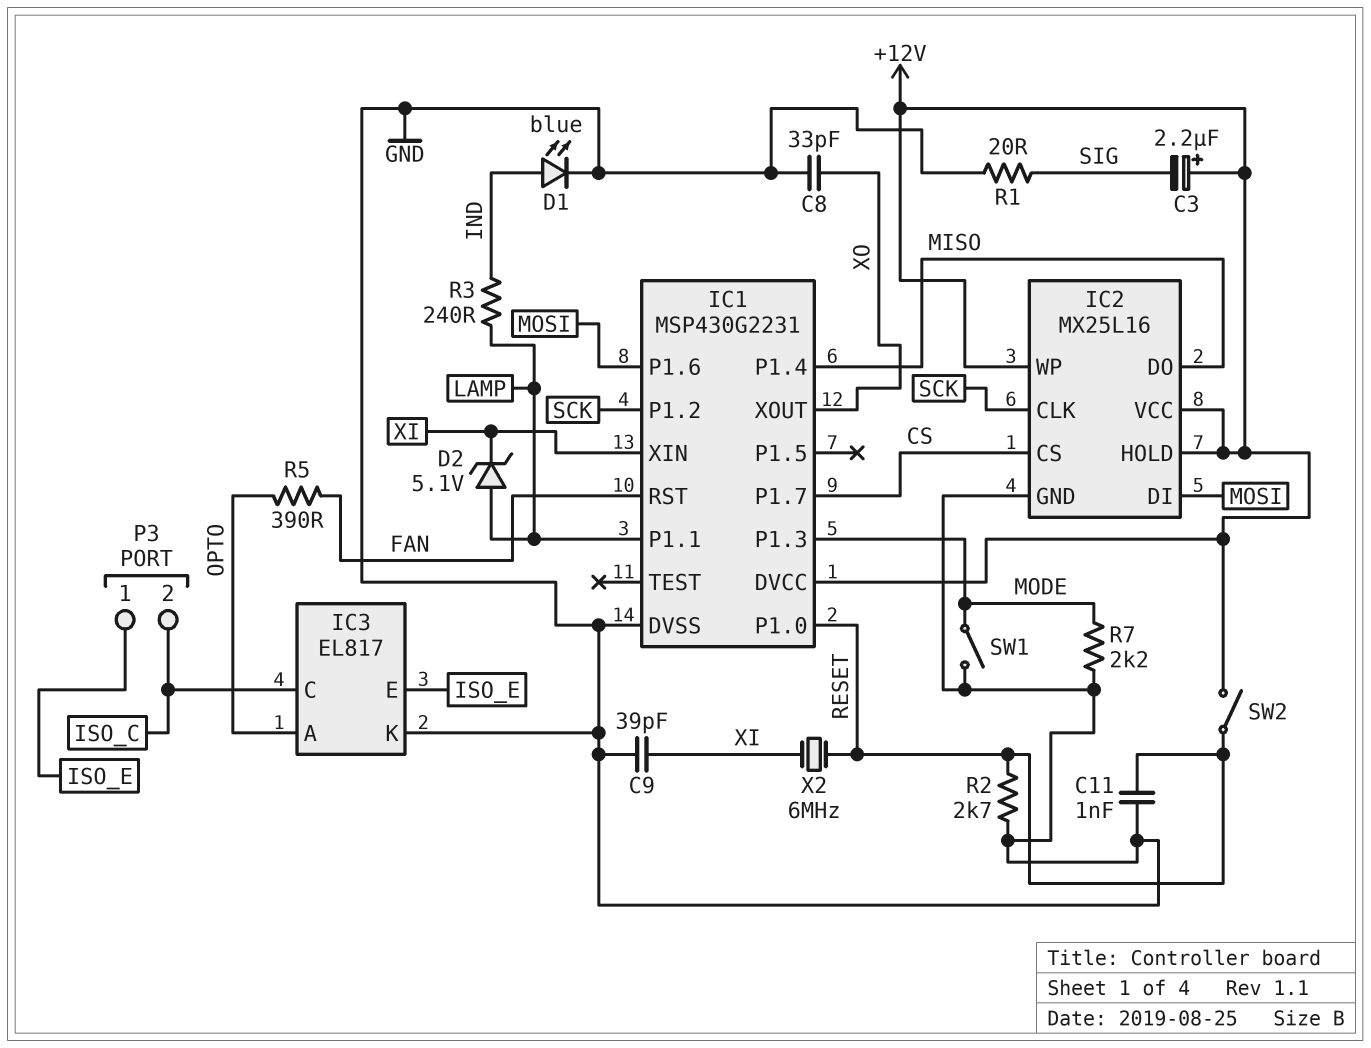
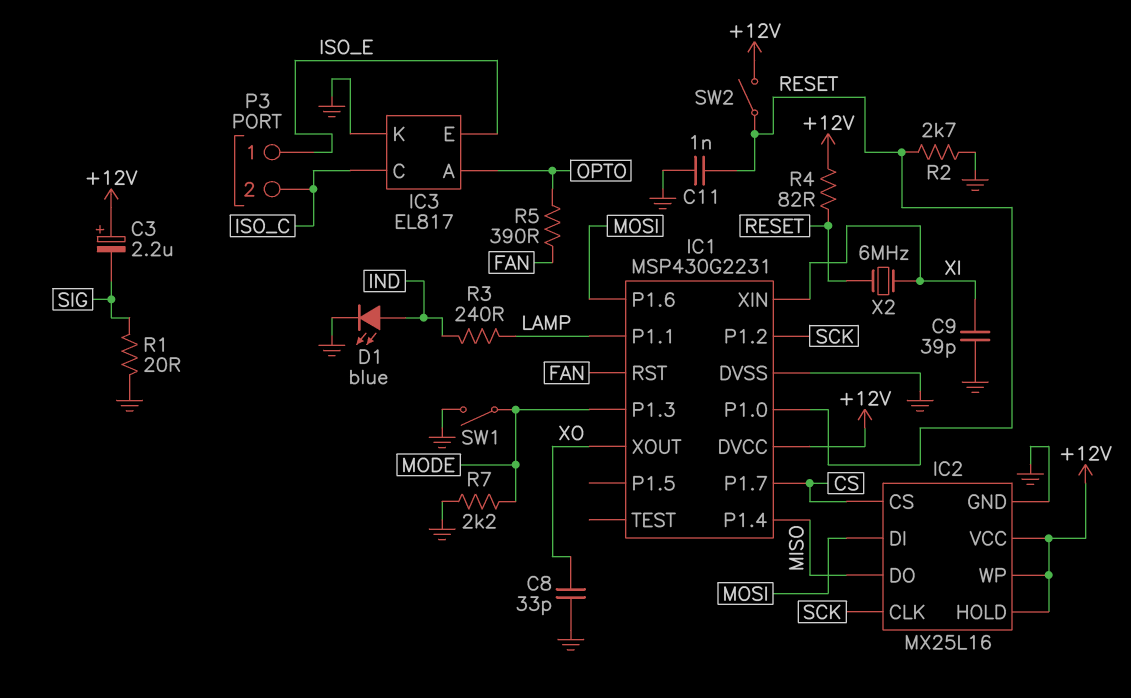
D2: zener 5.1V (A LAMP, K XI) -> none
R4: none -> 82 (+12V, RESET)

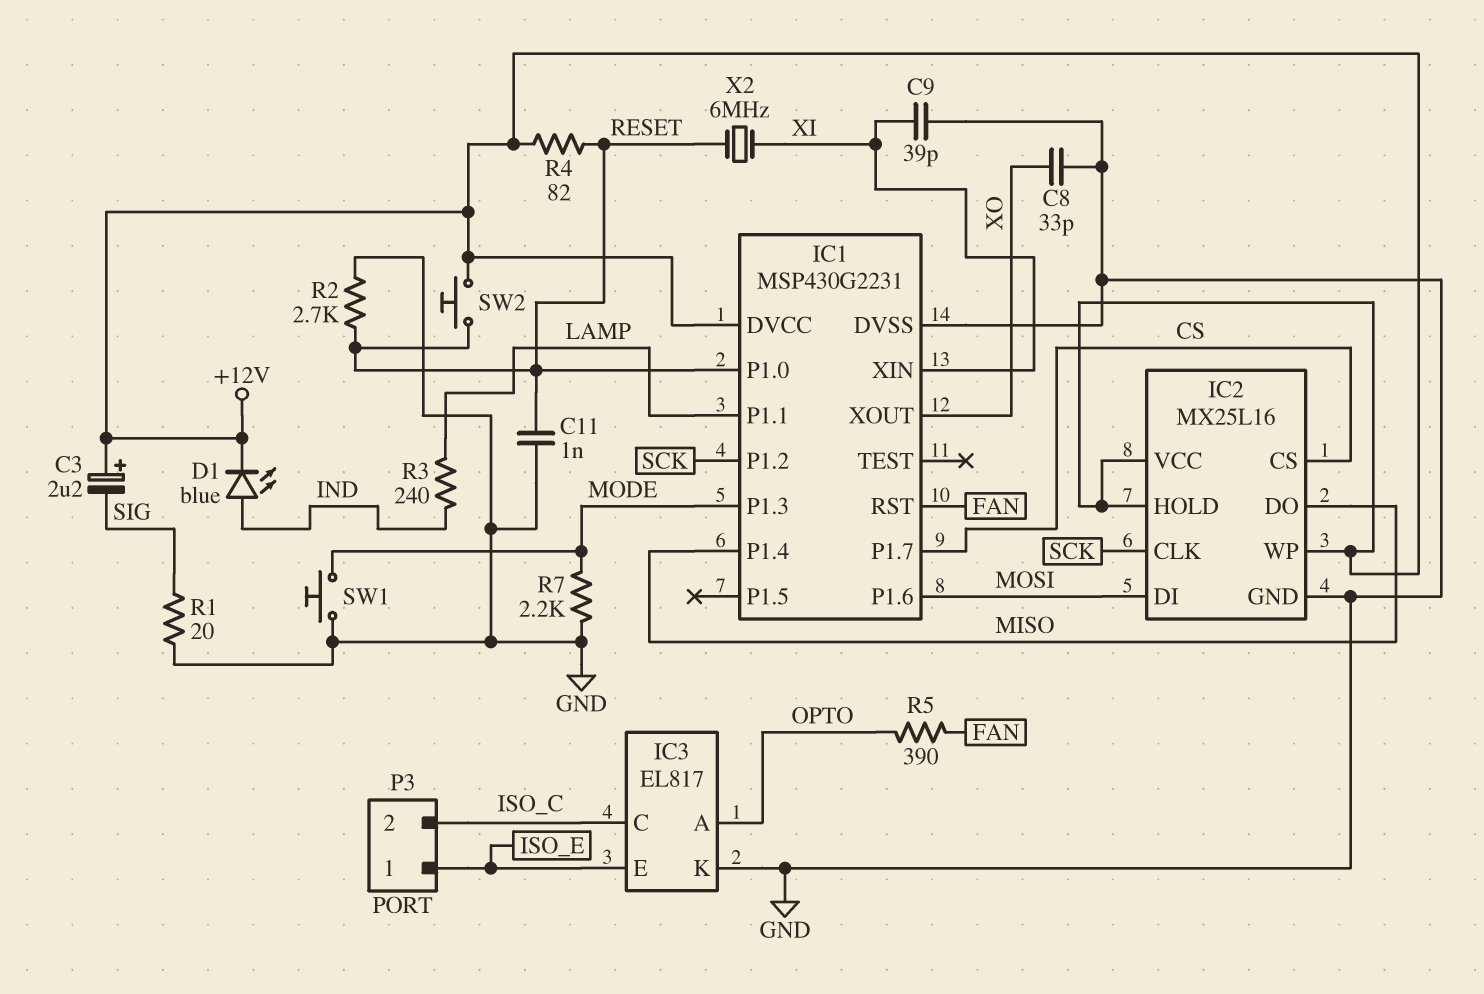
D1: LED blue (A IND, K GND) -> LED blue (A IND, K +12V)
SW1: switch (GND, MODE) -> button (GND, MODE)
SW2: switch (+12V, RESET) -> button (+12V, RESET)

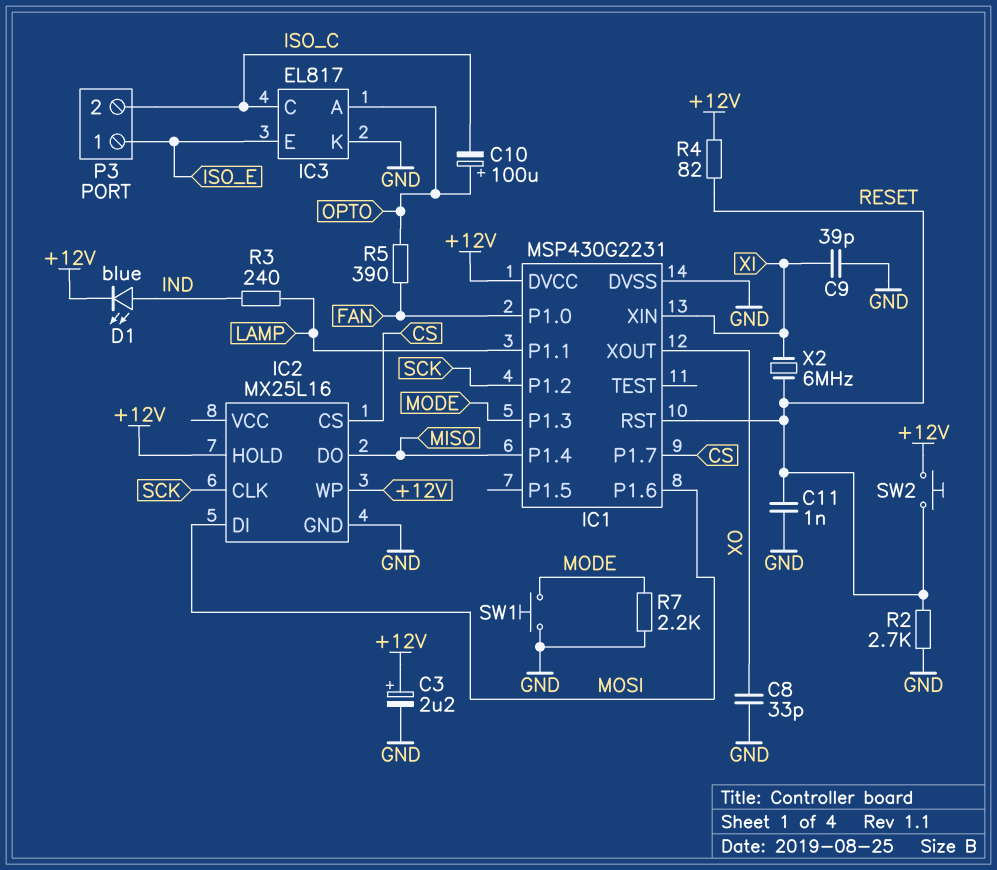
C3: 2.2uF (plus +12V, minus SIG) -> 2.2uF (plus +12V, minus GND)
C10: none -> 100uF (plus OPTO, minus ISO_C)
IC1 pin P1.0: RESET -> FAN
IC1 pin RST: FAN -> RESET
IC2 pin VCC: +12V -> none
R1: 20 (GND, SIG) -> none

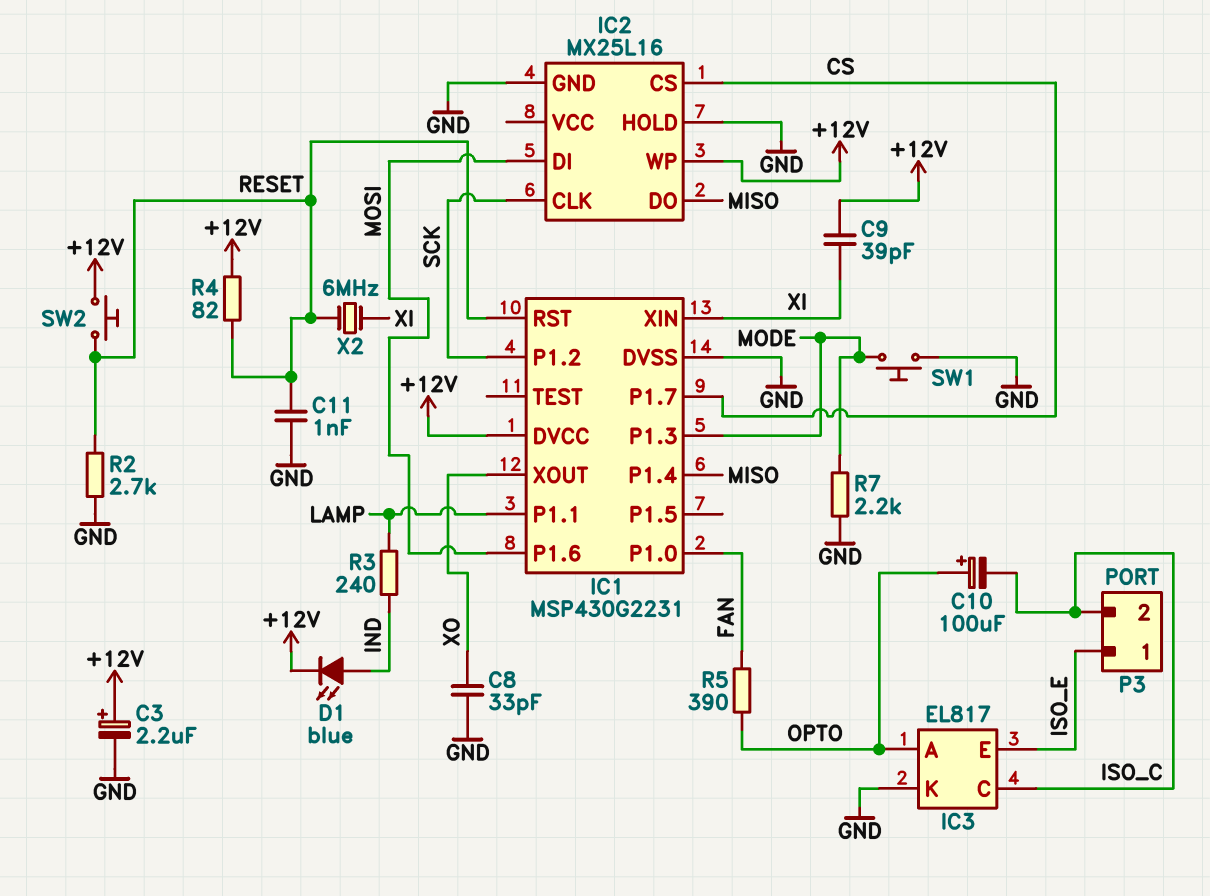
C9: 39pF (GND, XI) -> 39pF (+12V, XI)
IC2 pin HOLD: +12V -> GND

